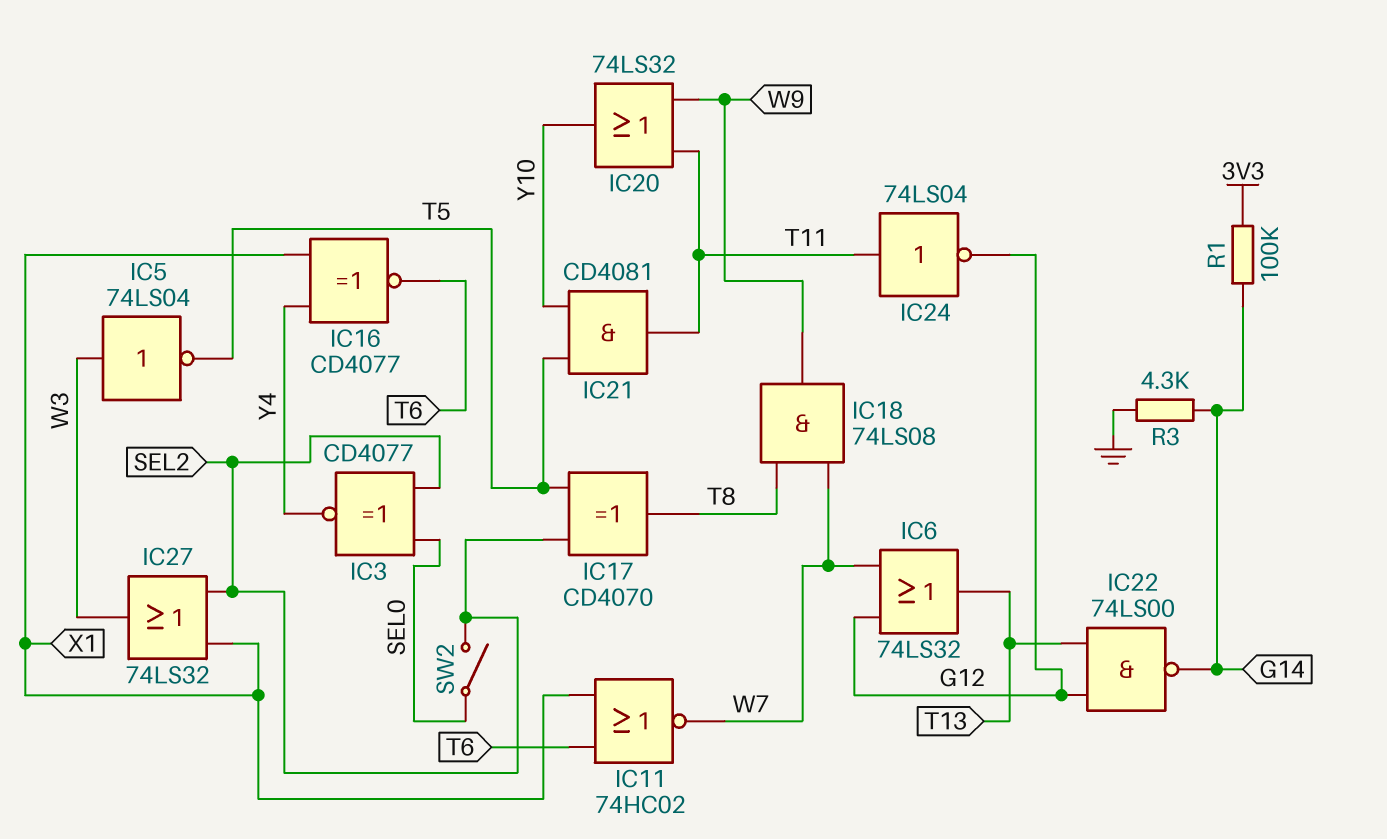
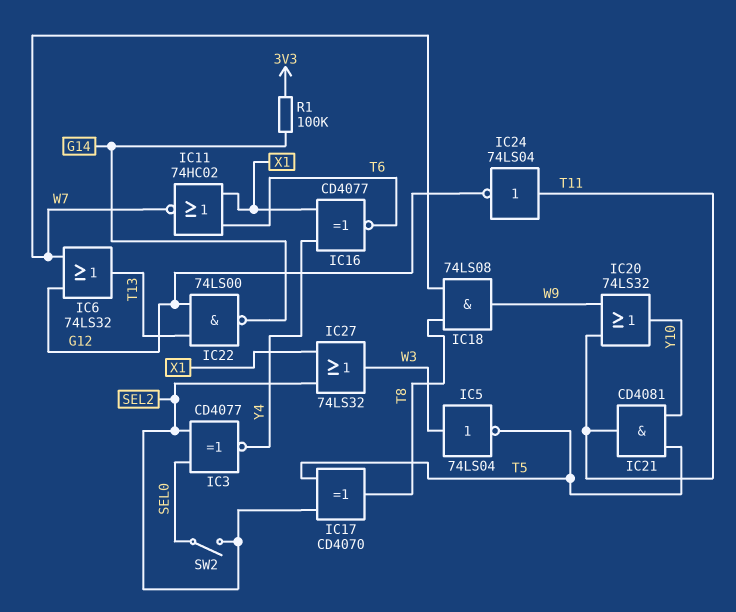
R3: 4.3k (G14, GND) -> none

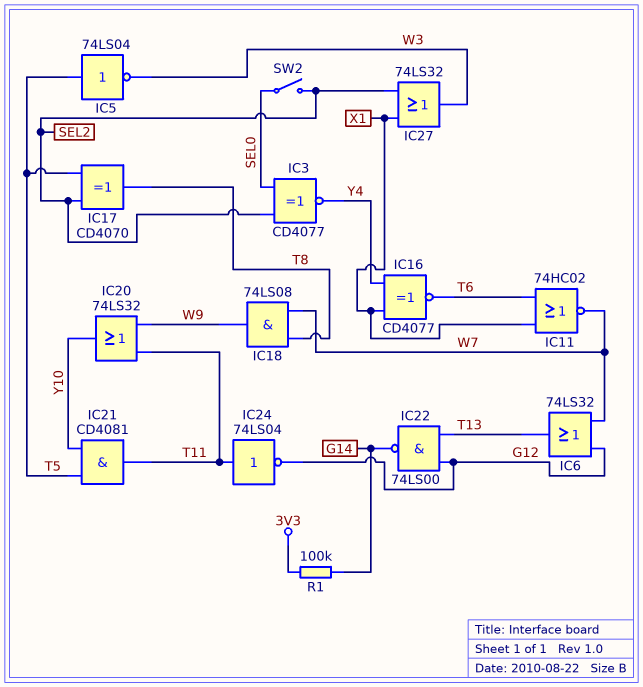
IC5: NOT 74LS04 (in W3, out T5) -> NOT 74LS04 (in T5, out W3)

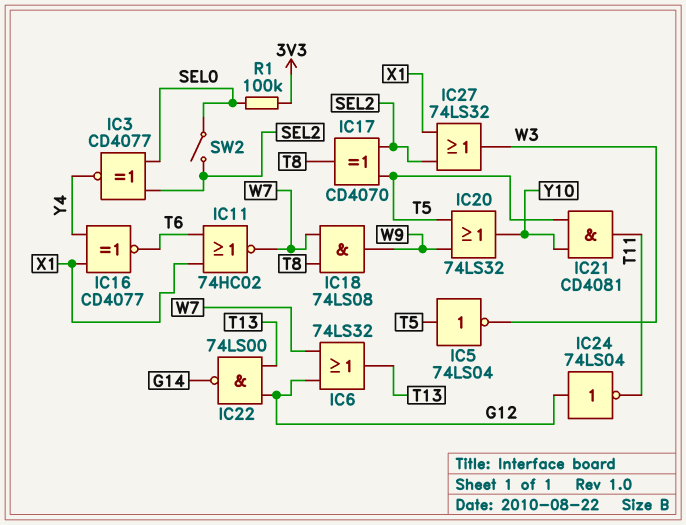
IC20: OR 74LS32 (in T11, in W9, out Y10) -> OR 74LS32 (in T5, in W9, out Y10)
IC24: NOT 74LS04 (in T11, out G12) -> NOT 74LS04 (in G12, out T11)
R1: 100k (3V3, G14) -> 100k (3V3, SEL0)

